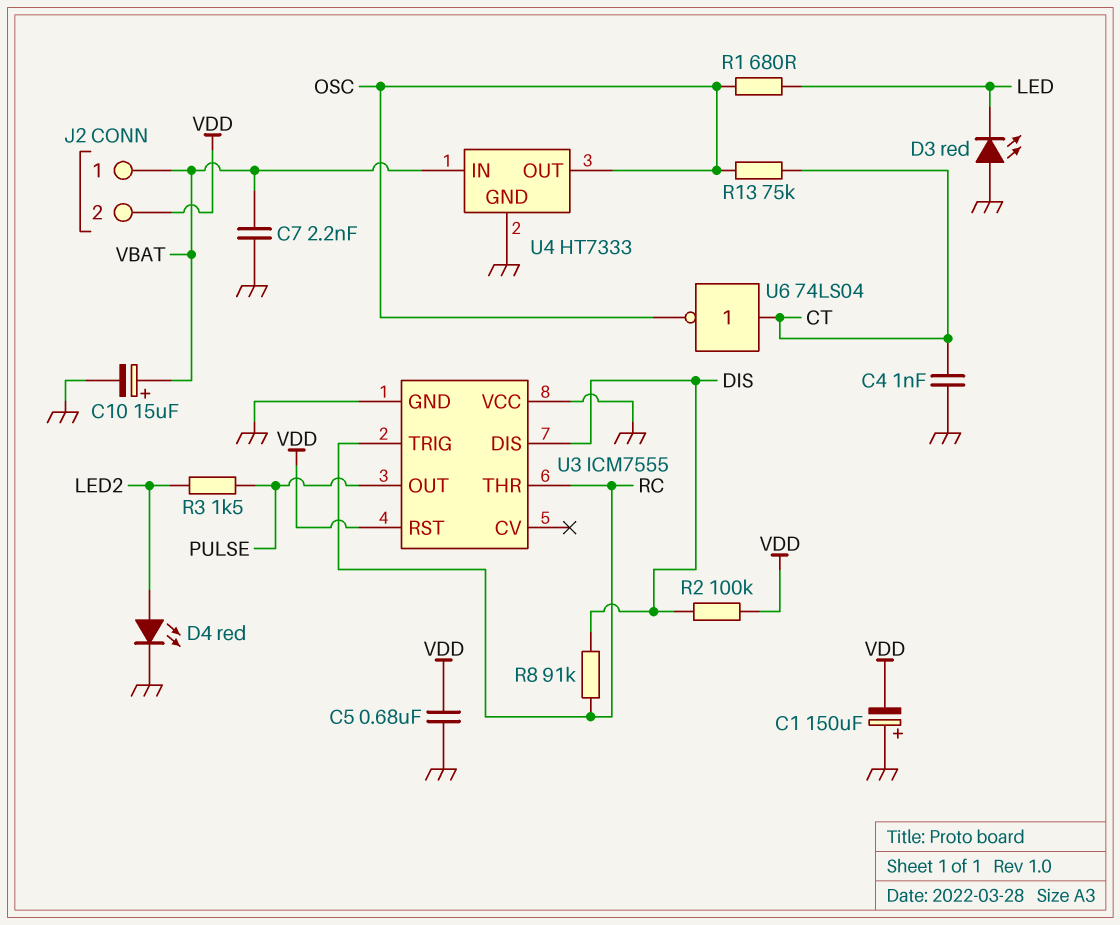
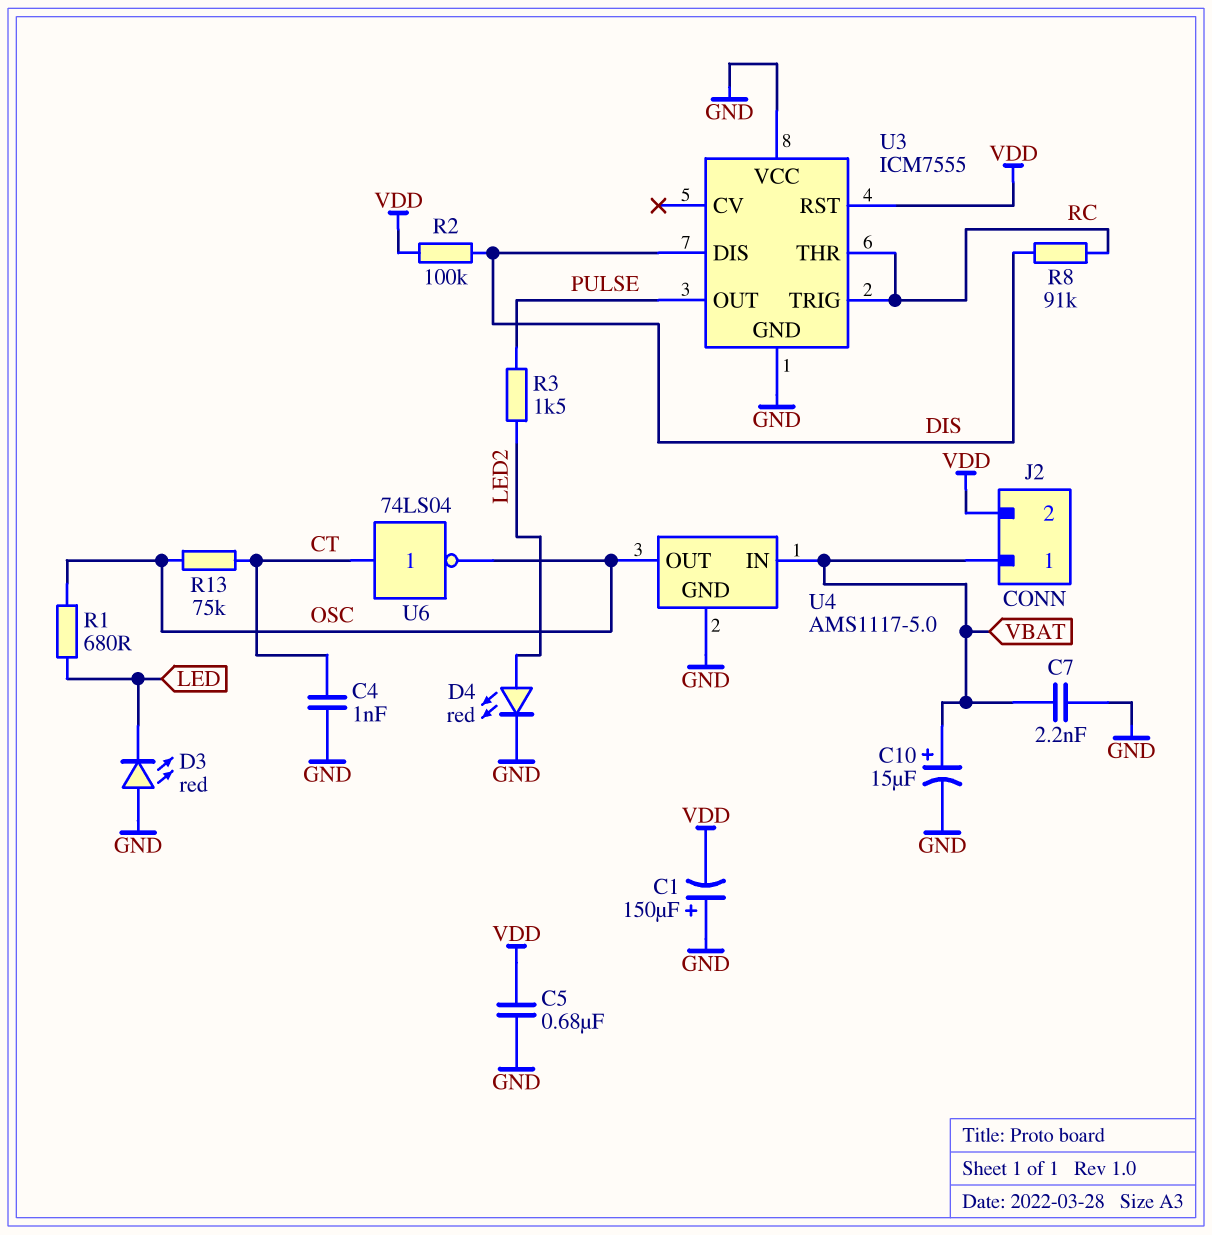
U4: HT7333 -> AMS1117-5.0

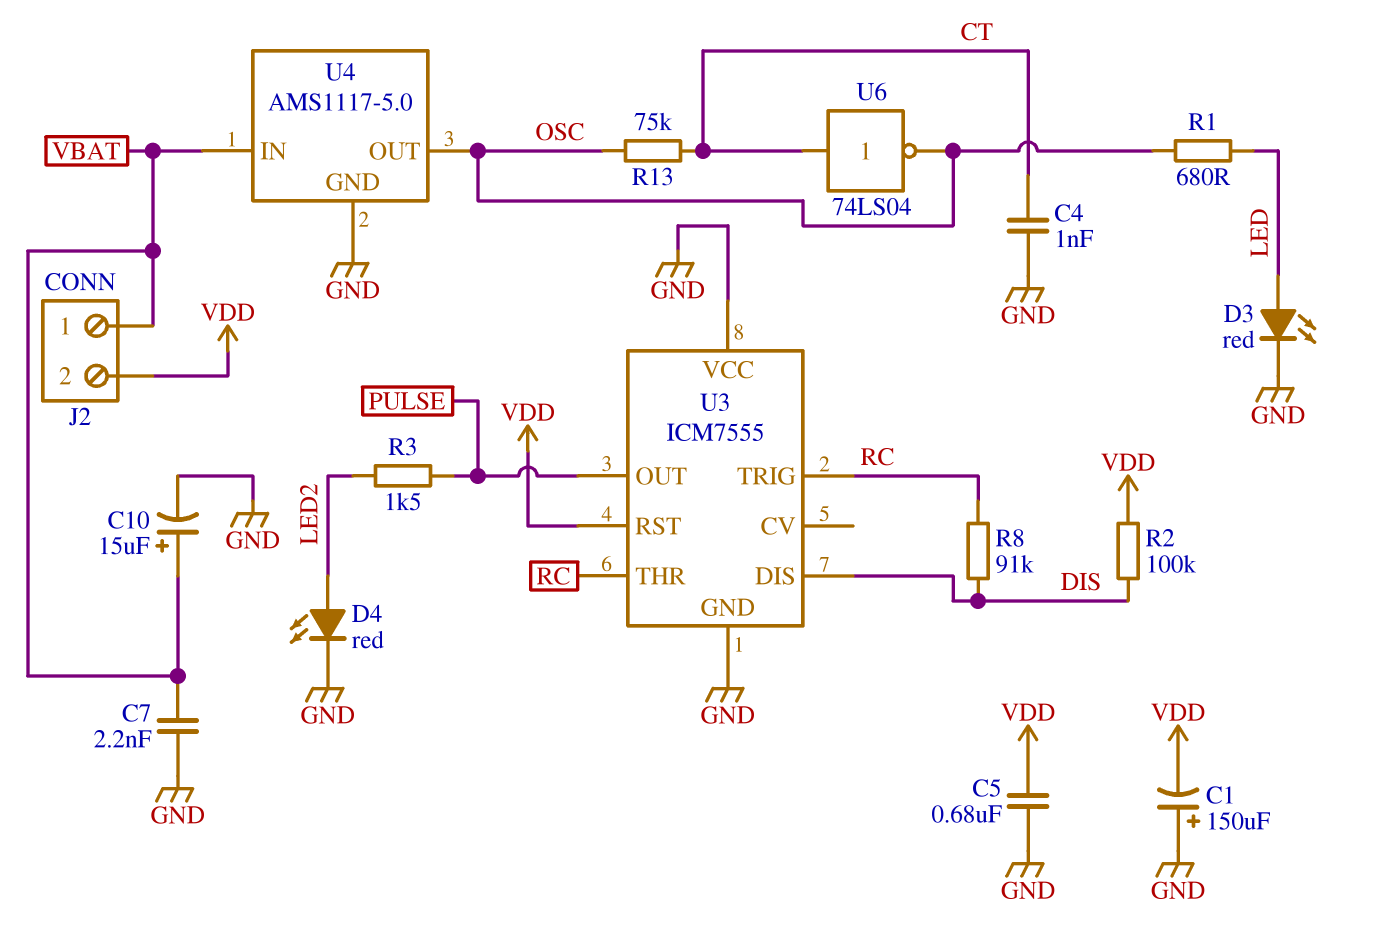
D3: LED red (A GND, K LED) -> LED red (A LED, K GND)

